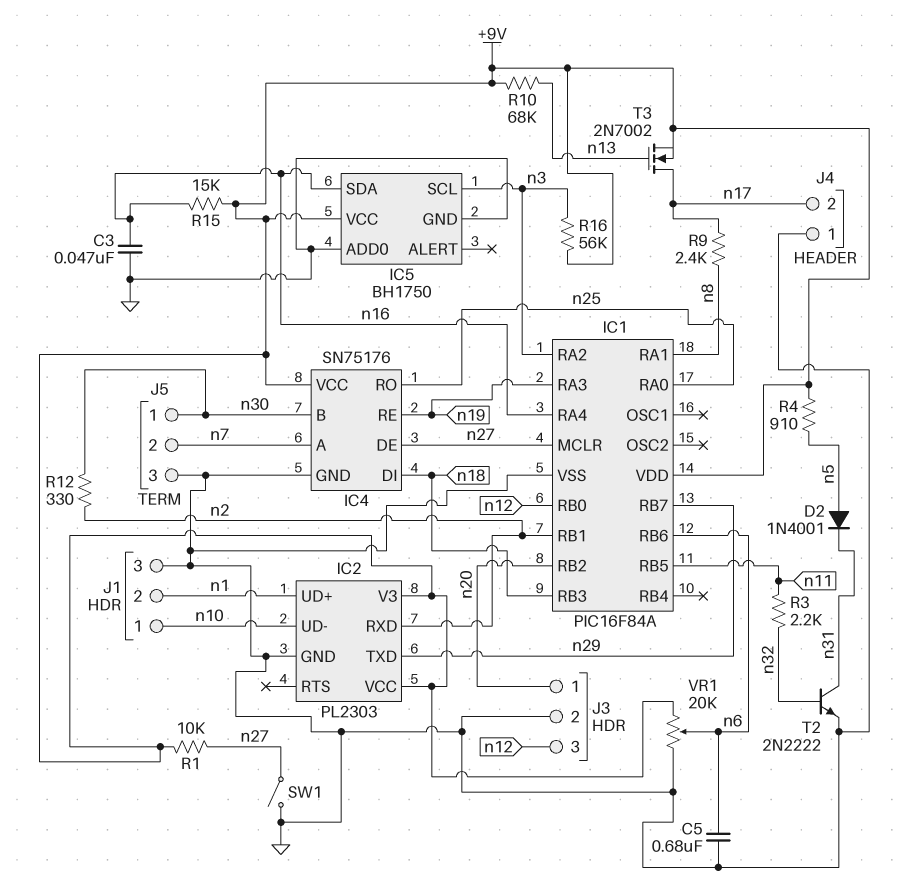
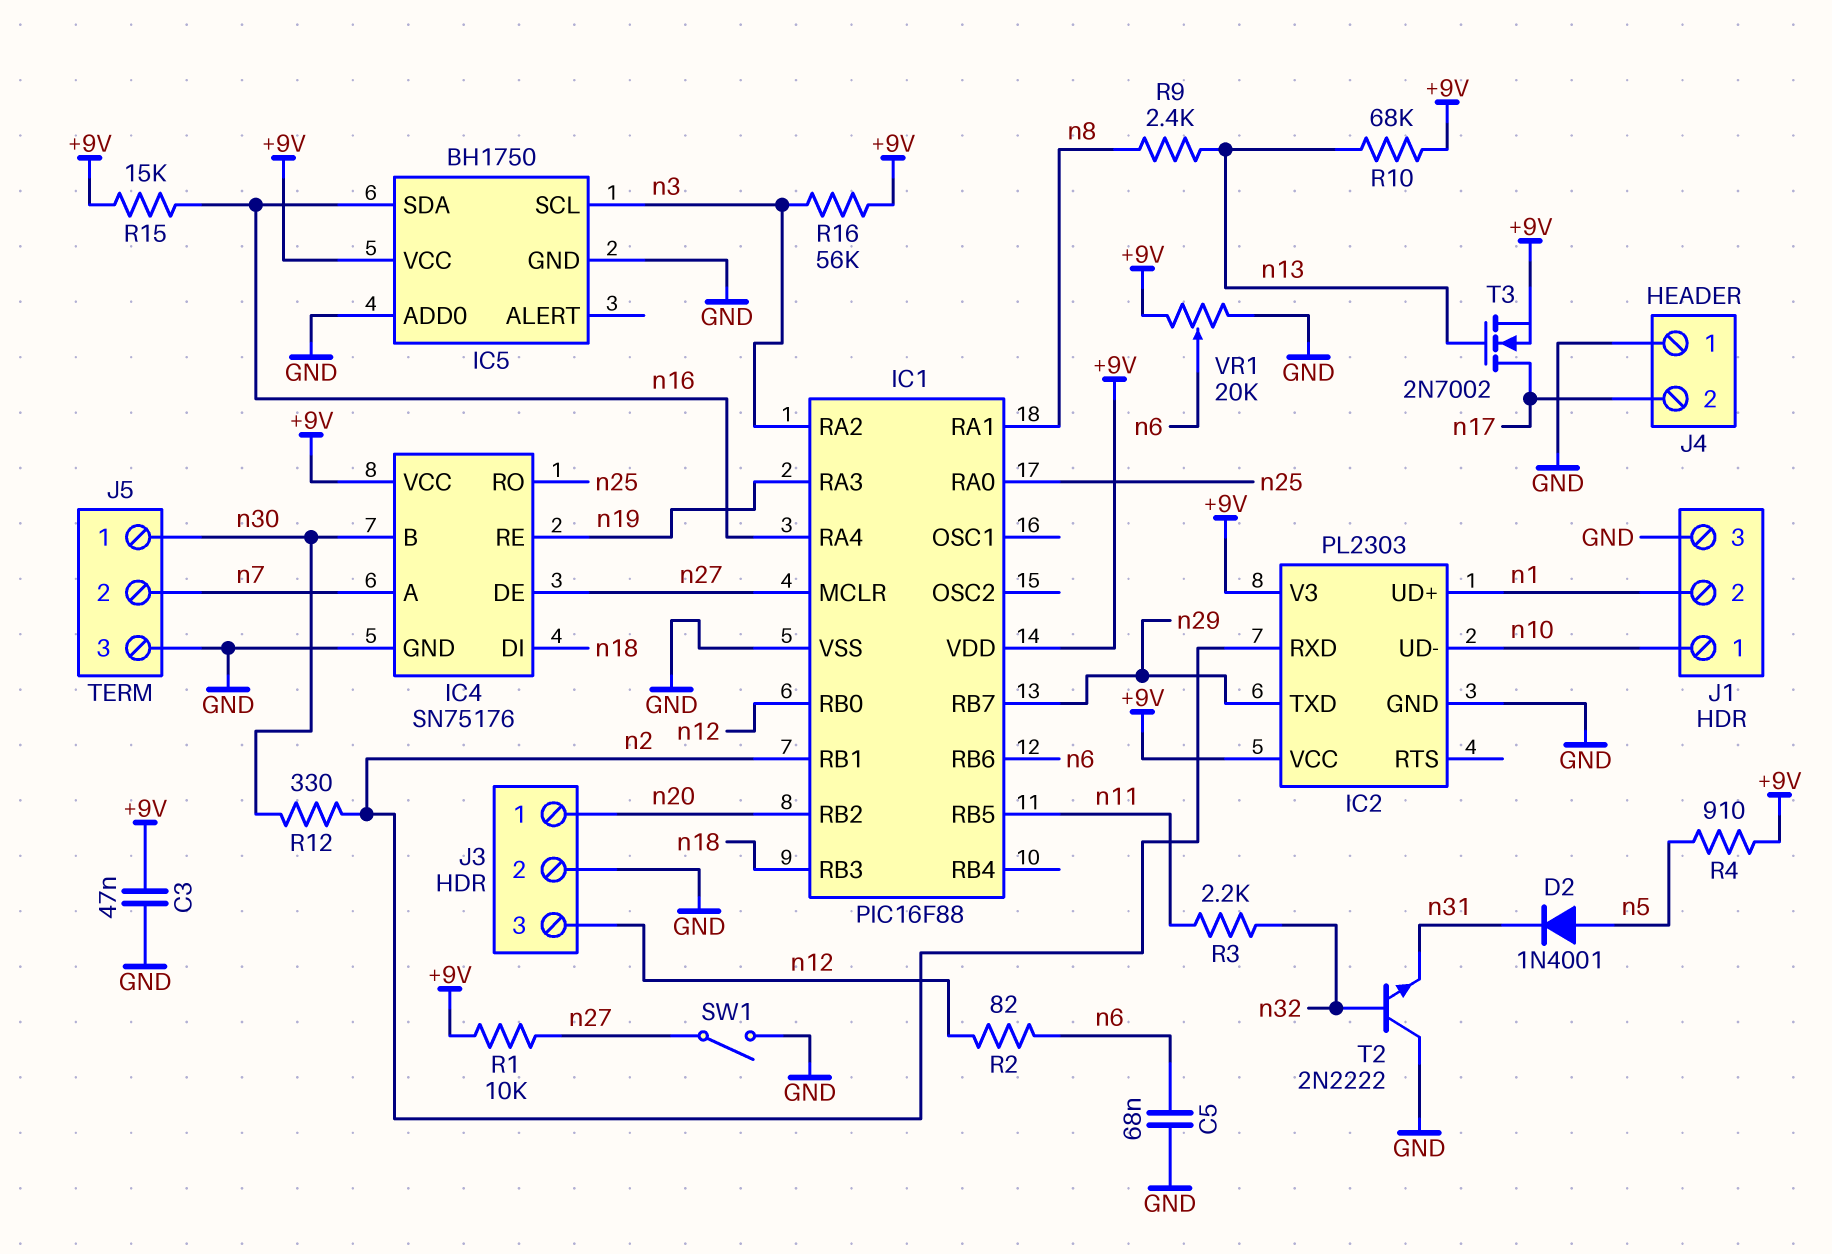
C3: 47nF (GND, n16) -> 47nF (+9V, GND)
C5: 680nF (GND, n6) -> 68nF (GND, n6)
IC1: PIC16F84A -> PIC16F88
R2: none -> 82 (n6, n12)
R9: 2.4k (n8, n17) -> 2.4k (n8, n13)
T2: NPN 2N2222 (B n32, C n31, E GND) -> NPN 2N2222 (B n32, C GND, E n31)

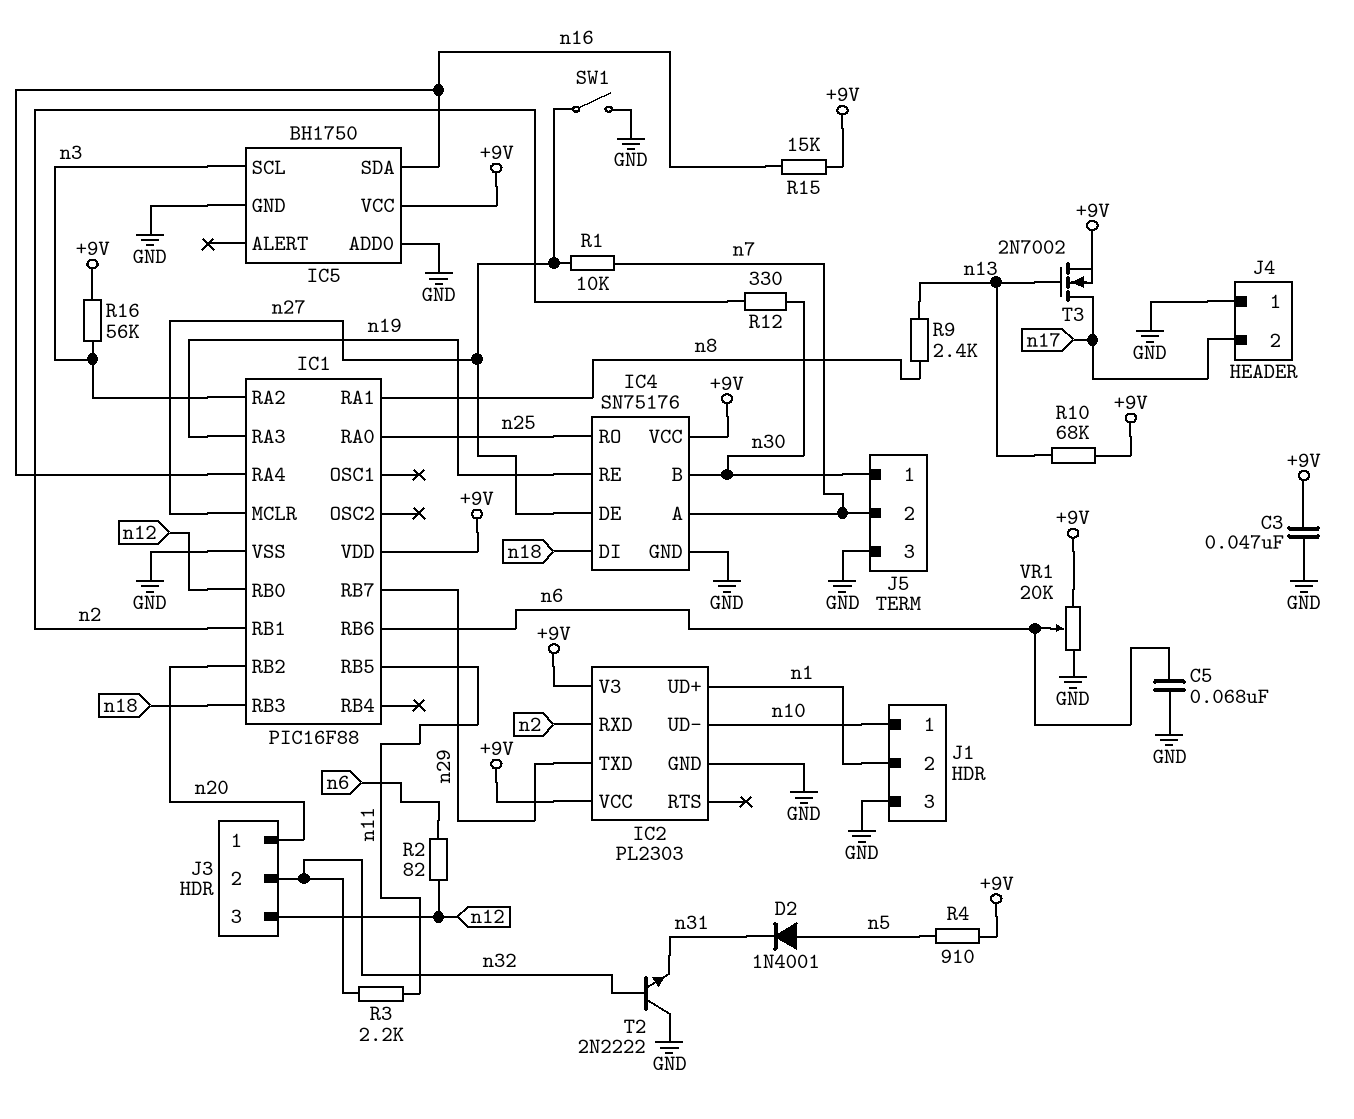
J3 pin 2: GND -> n32
R1: 10k (+9V, n27) -> 10k (n7, n27)

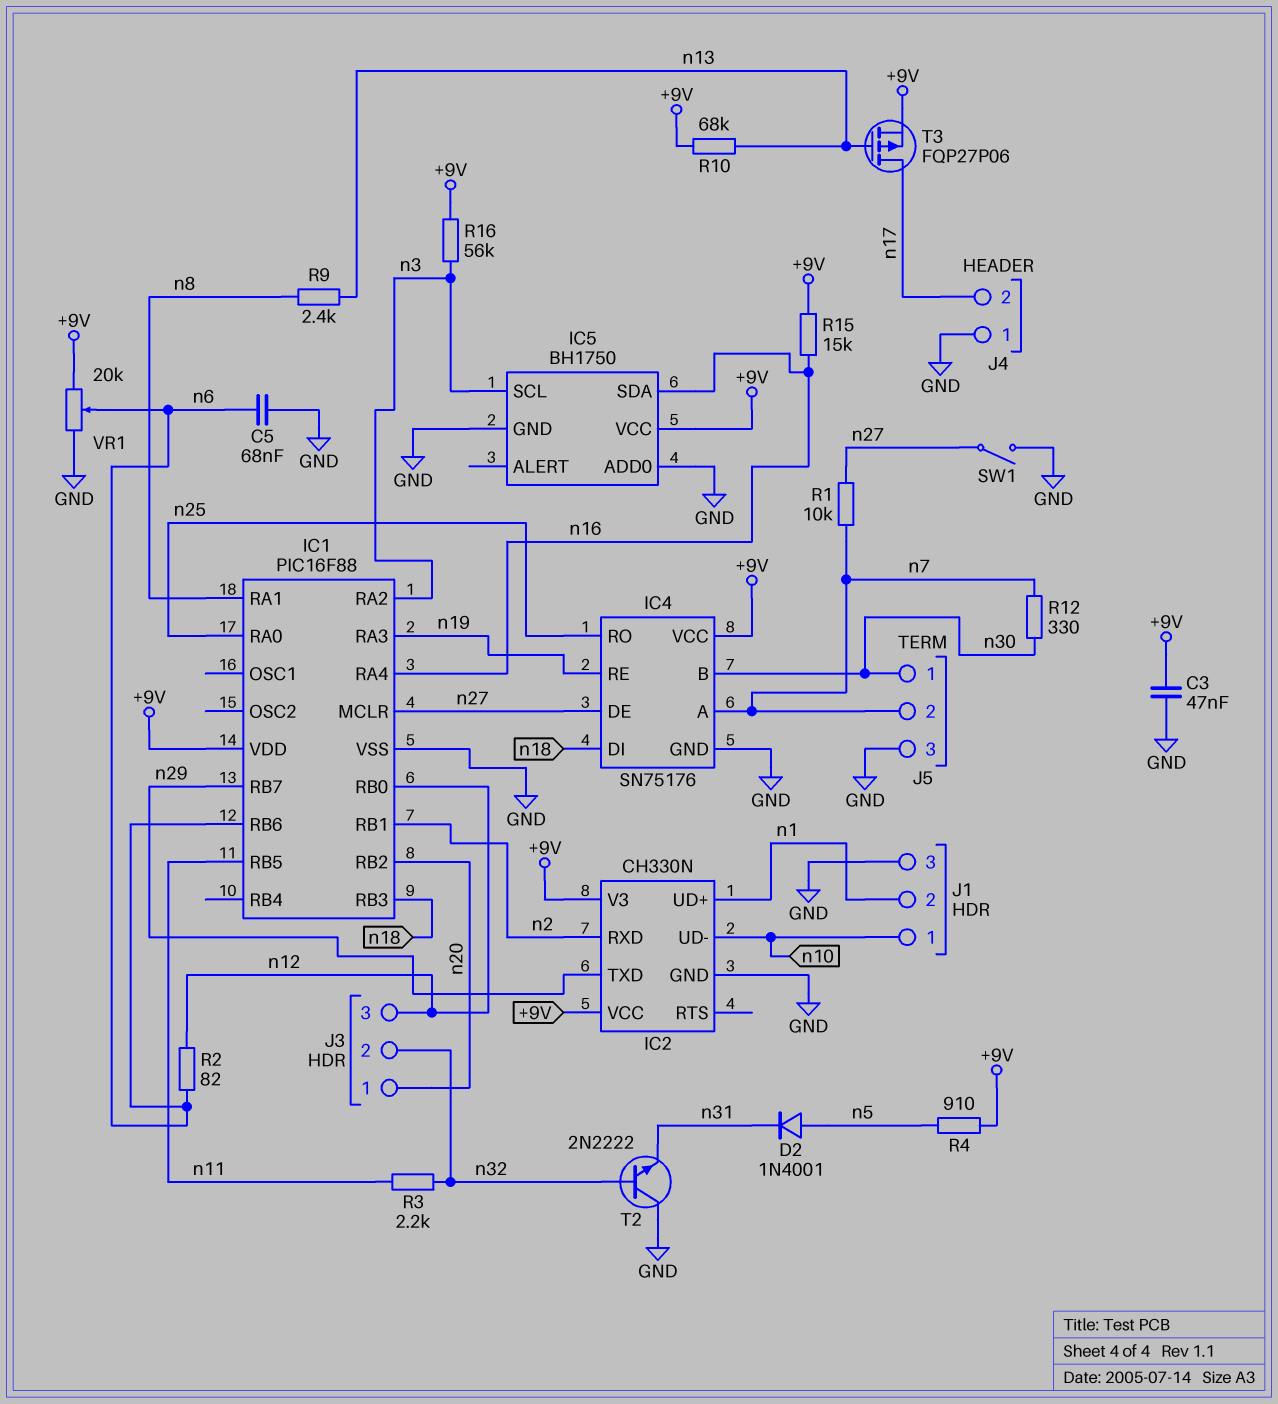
IC2: PL2303 -> CH330N
R12: 330 (n2, n30) -> 330 (n7, n30)
T3: NMOS 2N7002 (G n13, D n17, S +9V) -> PMOS FQP27P06 (G n13, D n17, S +9V)

